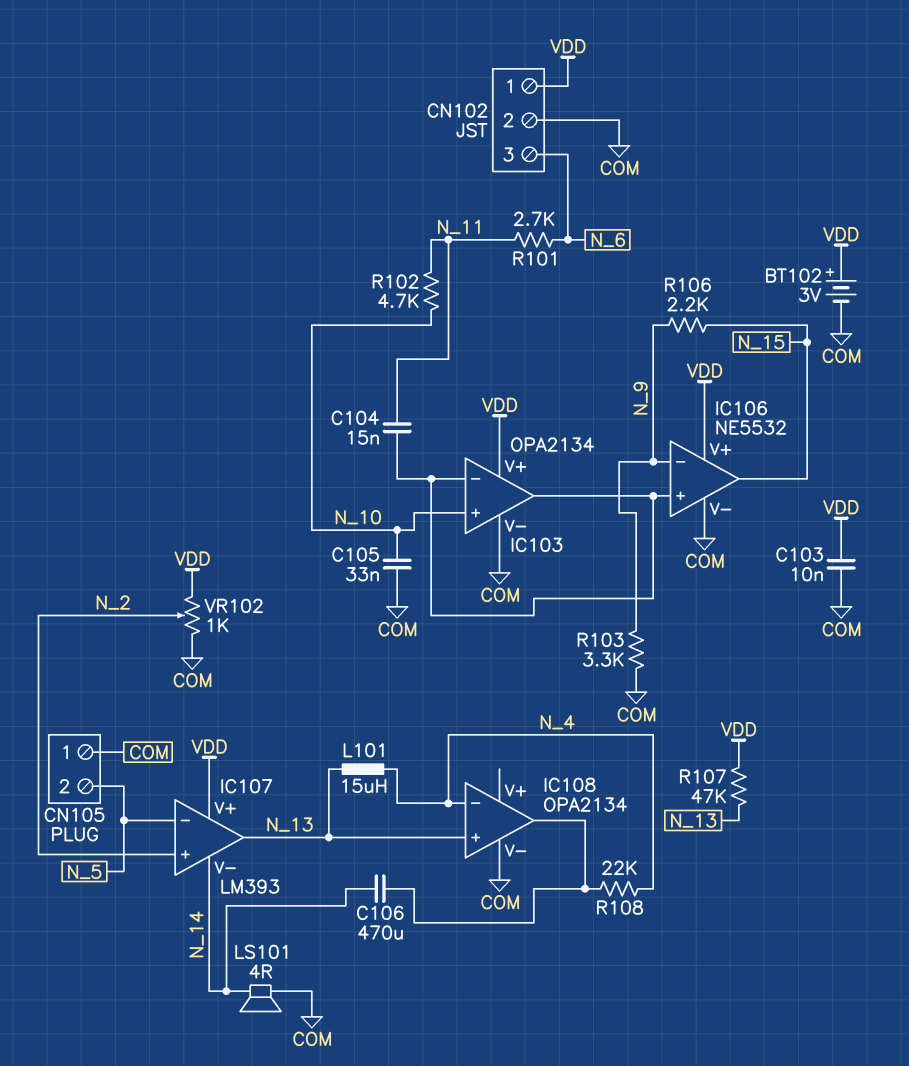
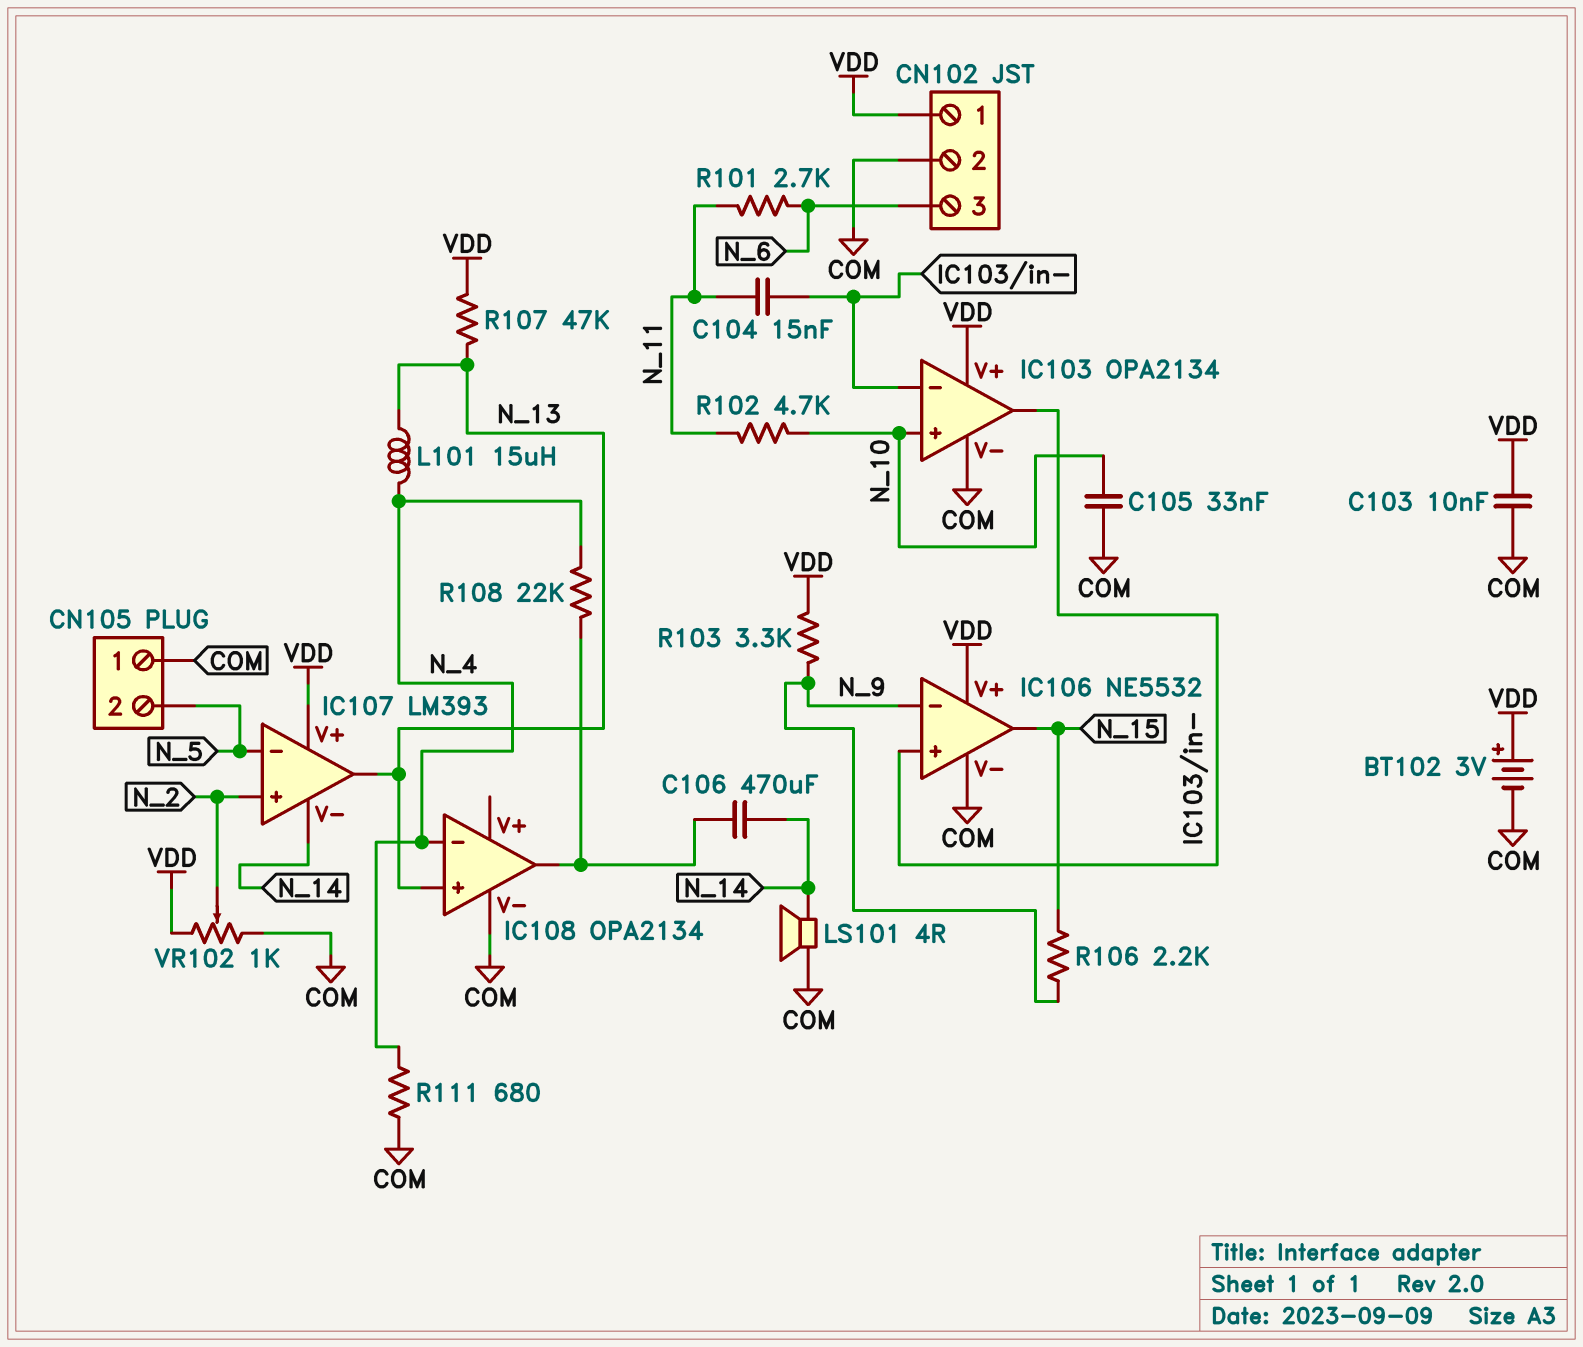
R103: 3.3k (COM, N_9) -> 3.3k (N_9, VDD)
R111: none -> 680 (COM, N_4)

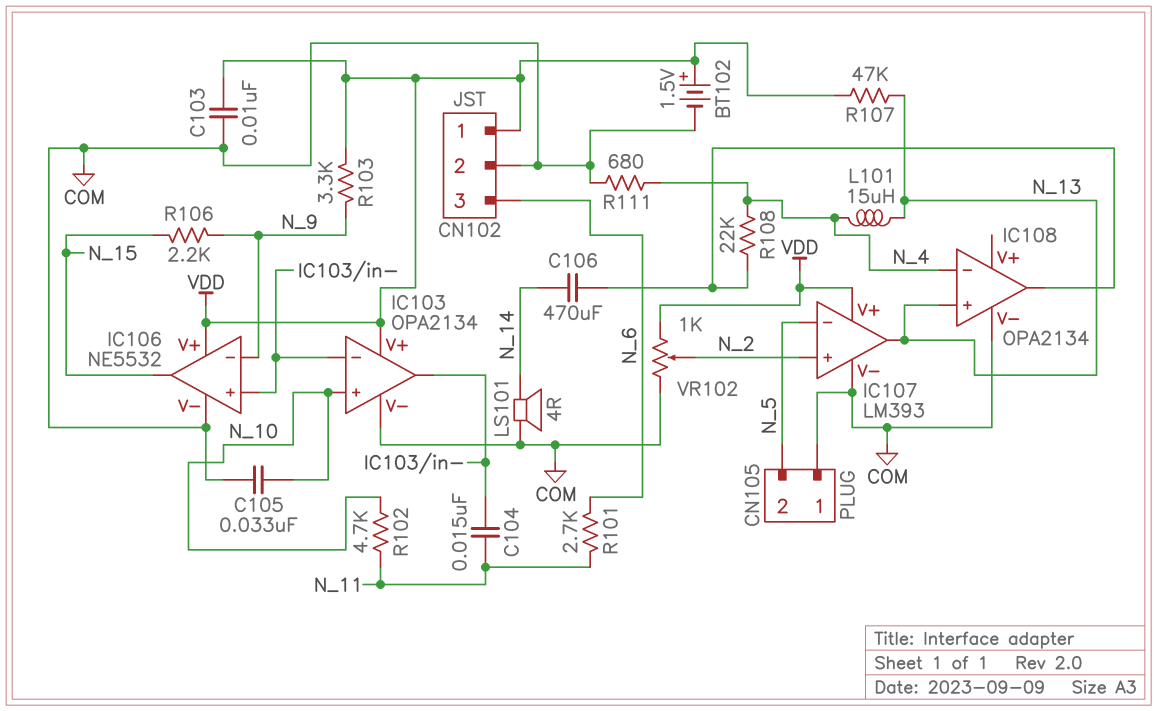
BT102: 3V (plus VDD, minus COM) -> 1.5V (plus VDD, minus COM)
IC107 pin V-: N_14 -> COM

